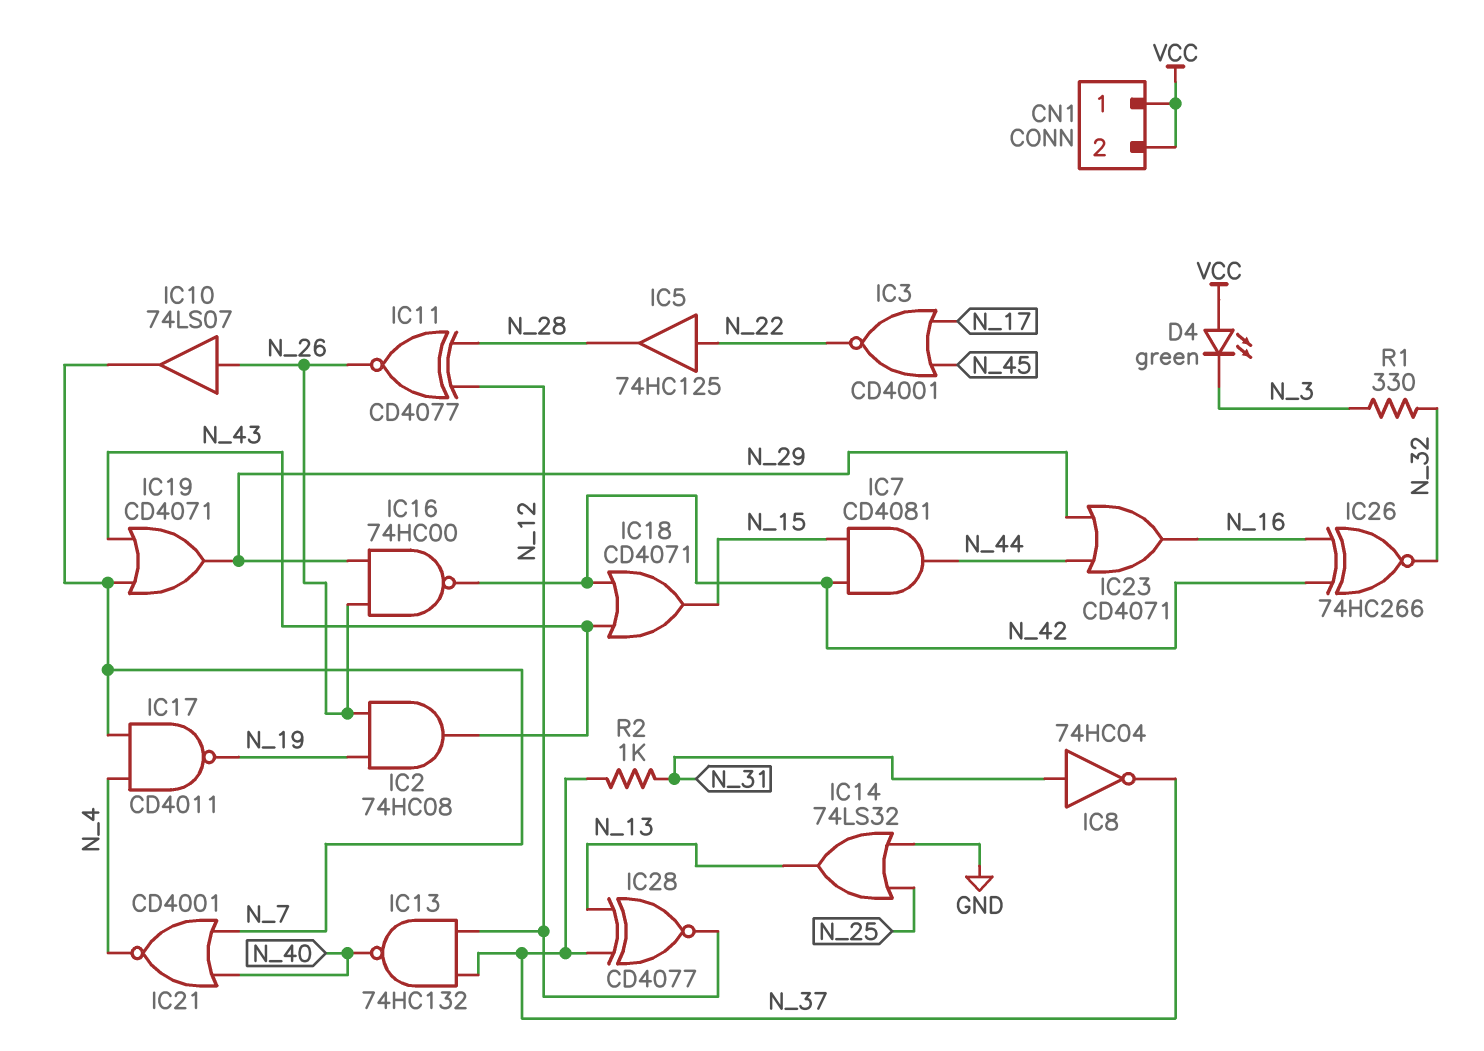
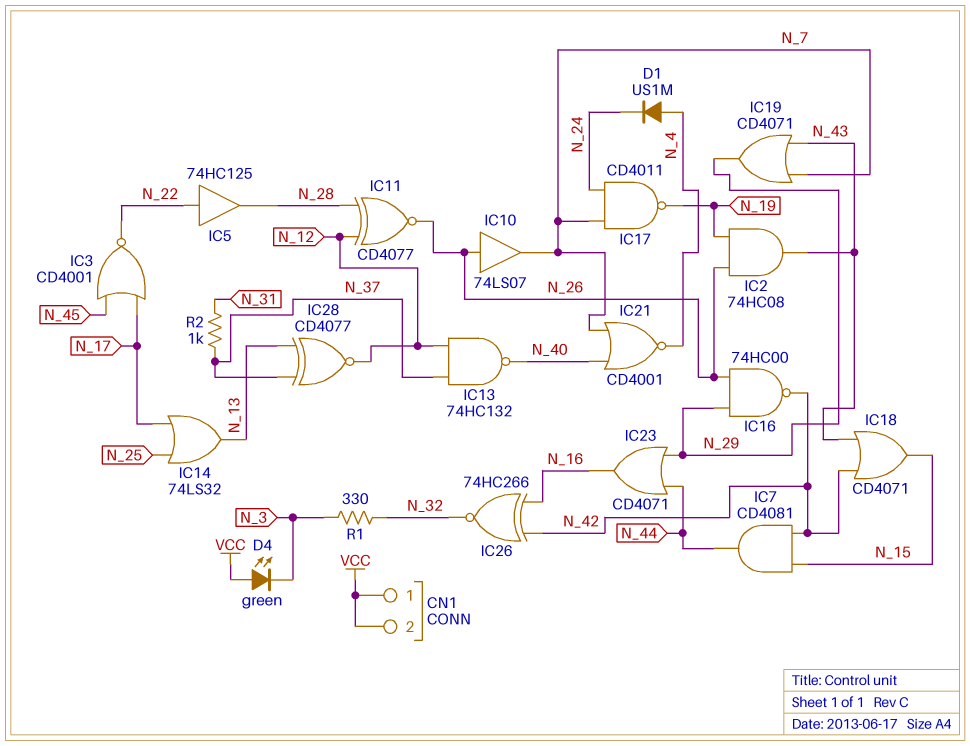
D1: none -> diode US1M (A N_4, K N_24)
IC8: NOT 74HC04 (in N_31, out N_37) -> none
IC14: OR 74LS32 (in GND, in N_25, out N_13) -> OR 74LS32 (in N_17, in N_25, out N_13)
IC17: NAND CD4011 (in N_4, in N_7, out N_19) -> NAND CD4011 (in N_7, in N_24, out N_19)

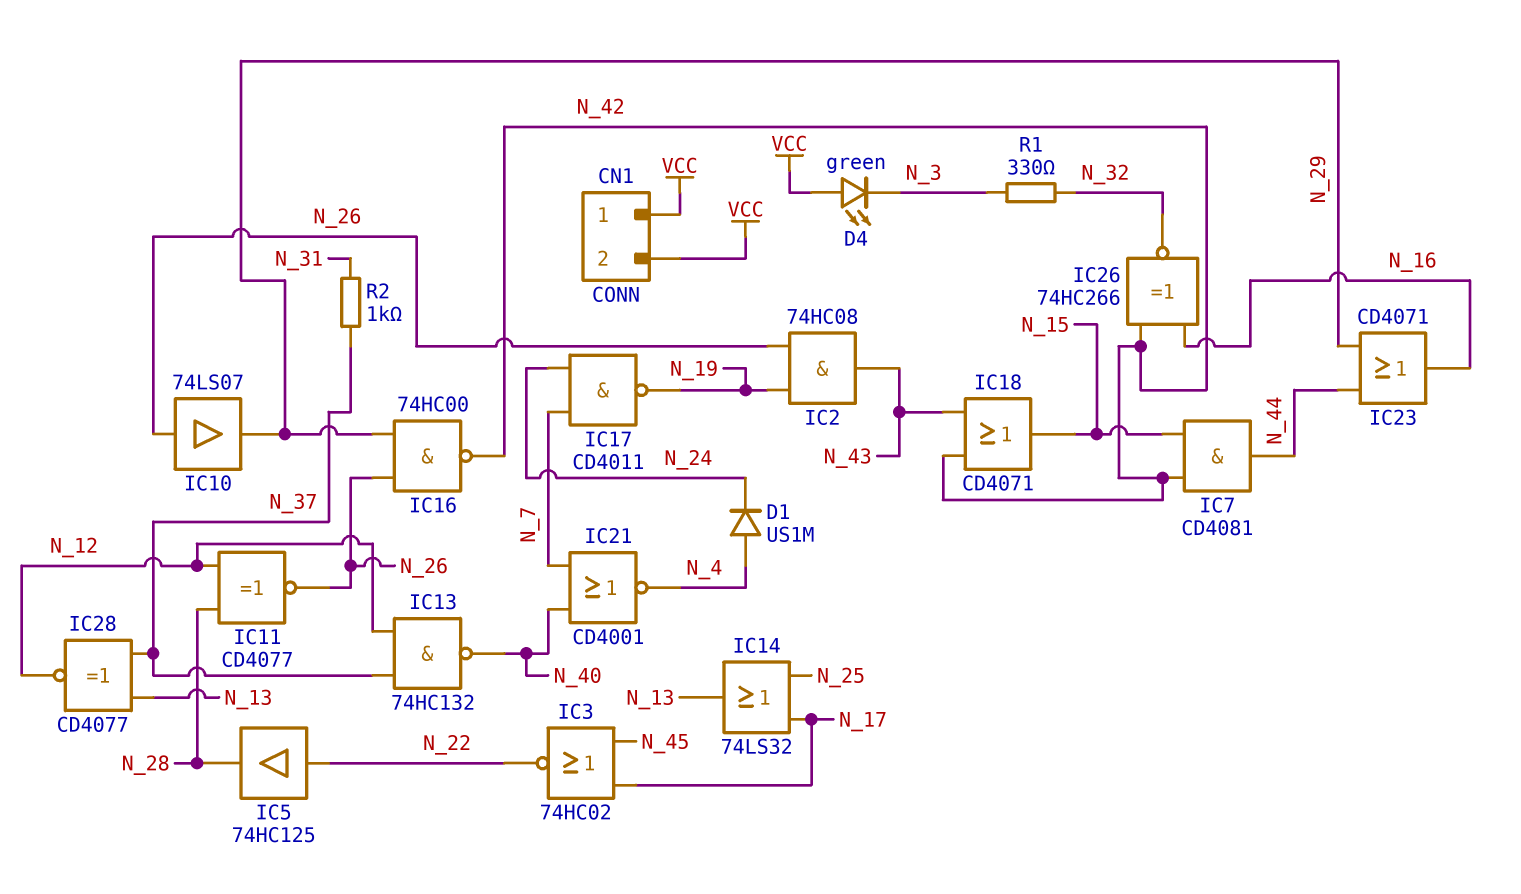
IC3: NOR CD4001 (in N_17, in N_45, out N_22) -> NOR 74HC02 (in N_17, in N_45, out N_22)
IC10: buffer 74LS07 (in N_26, out N_7) -> buffer 74LS07 (in N_26, out N_29)
IC19: OR CD4071 (in N_7, in N_43, out N_29) -> none

